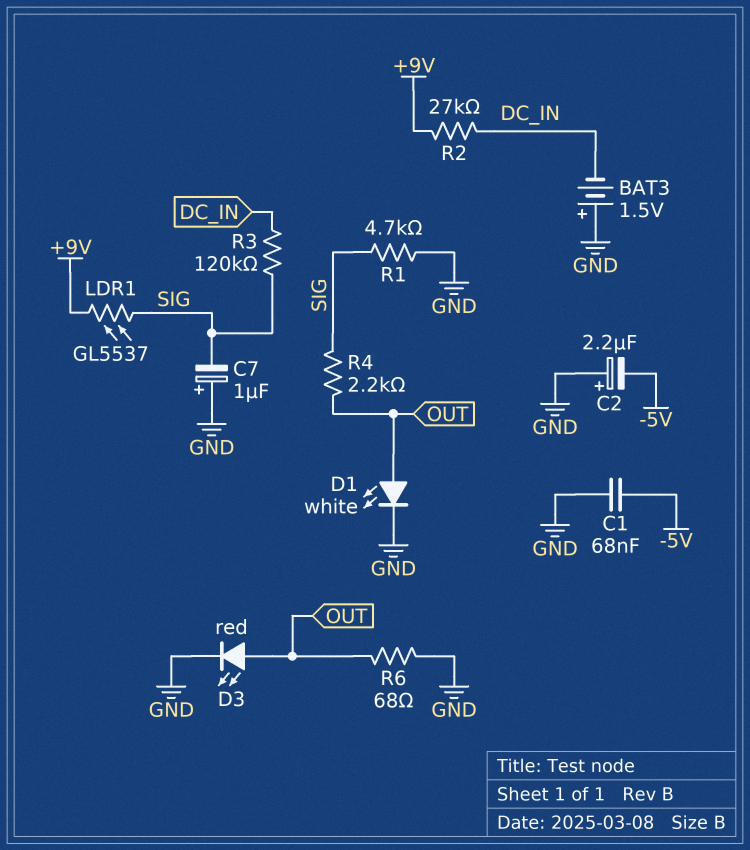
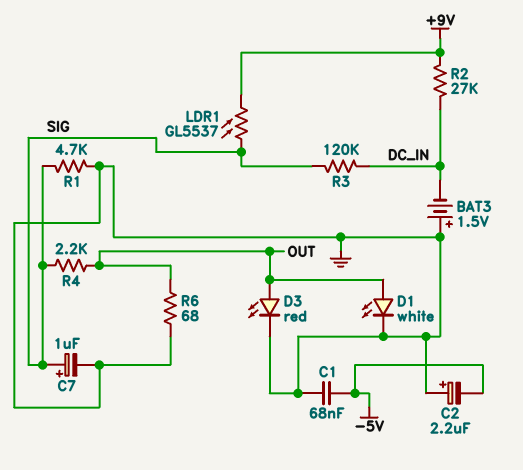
C7: 1uF (plus GND, minus SIG) -> 1uF (plus SIG, minus GND)

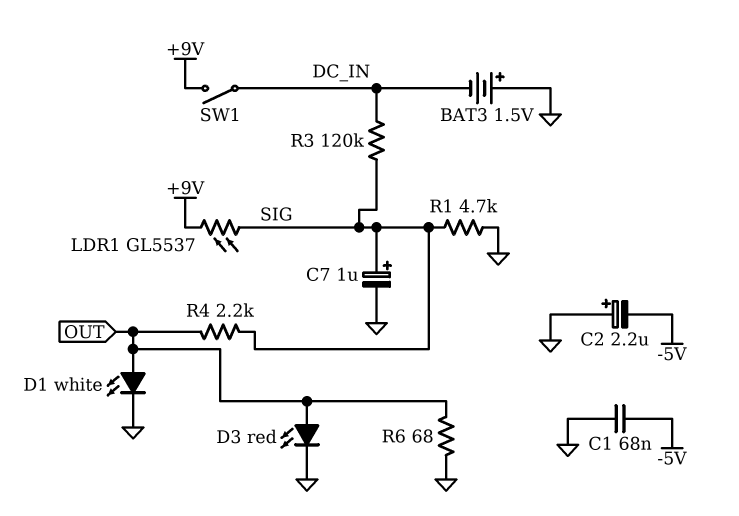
R2: 27k (+9V, DC_IN) -> none
SW1: none -> switch (+9V, DC_IN)

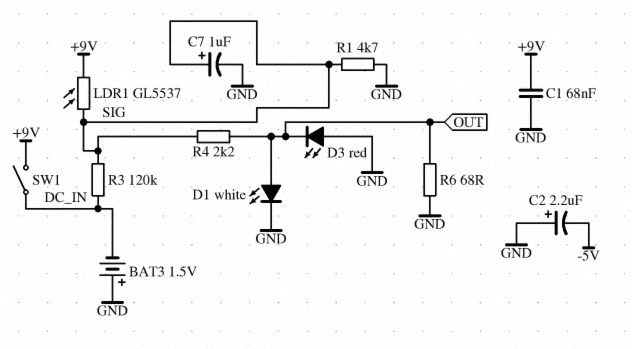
C1: 68nF (-5V, GND) -> 68nF (+9V, GND)
D3: LED red (A OUT, K GND) -> LED red (A GND, K OUT)

